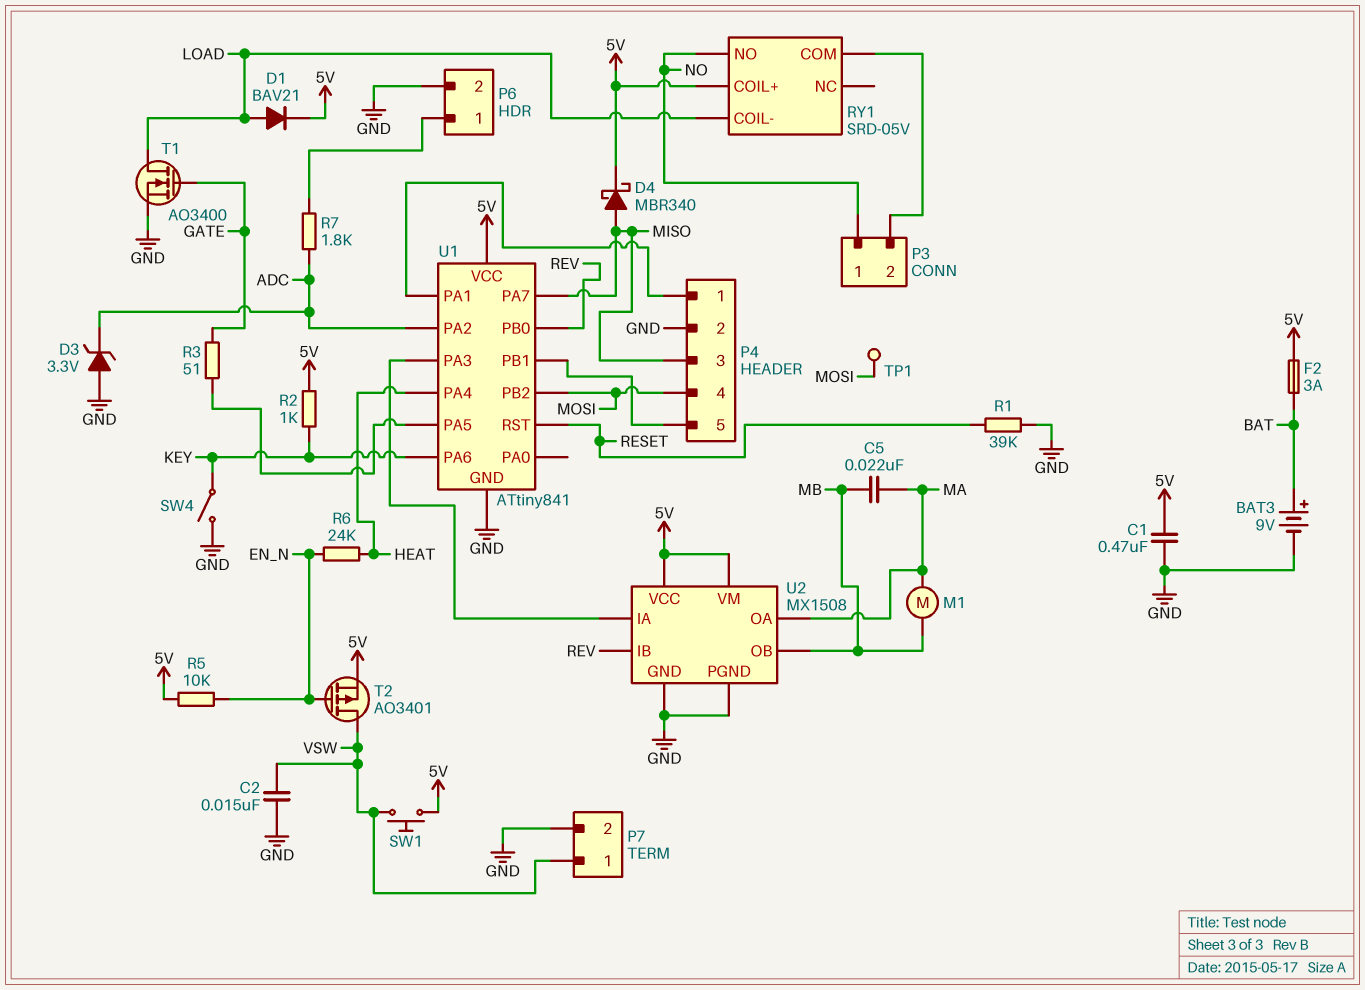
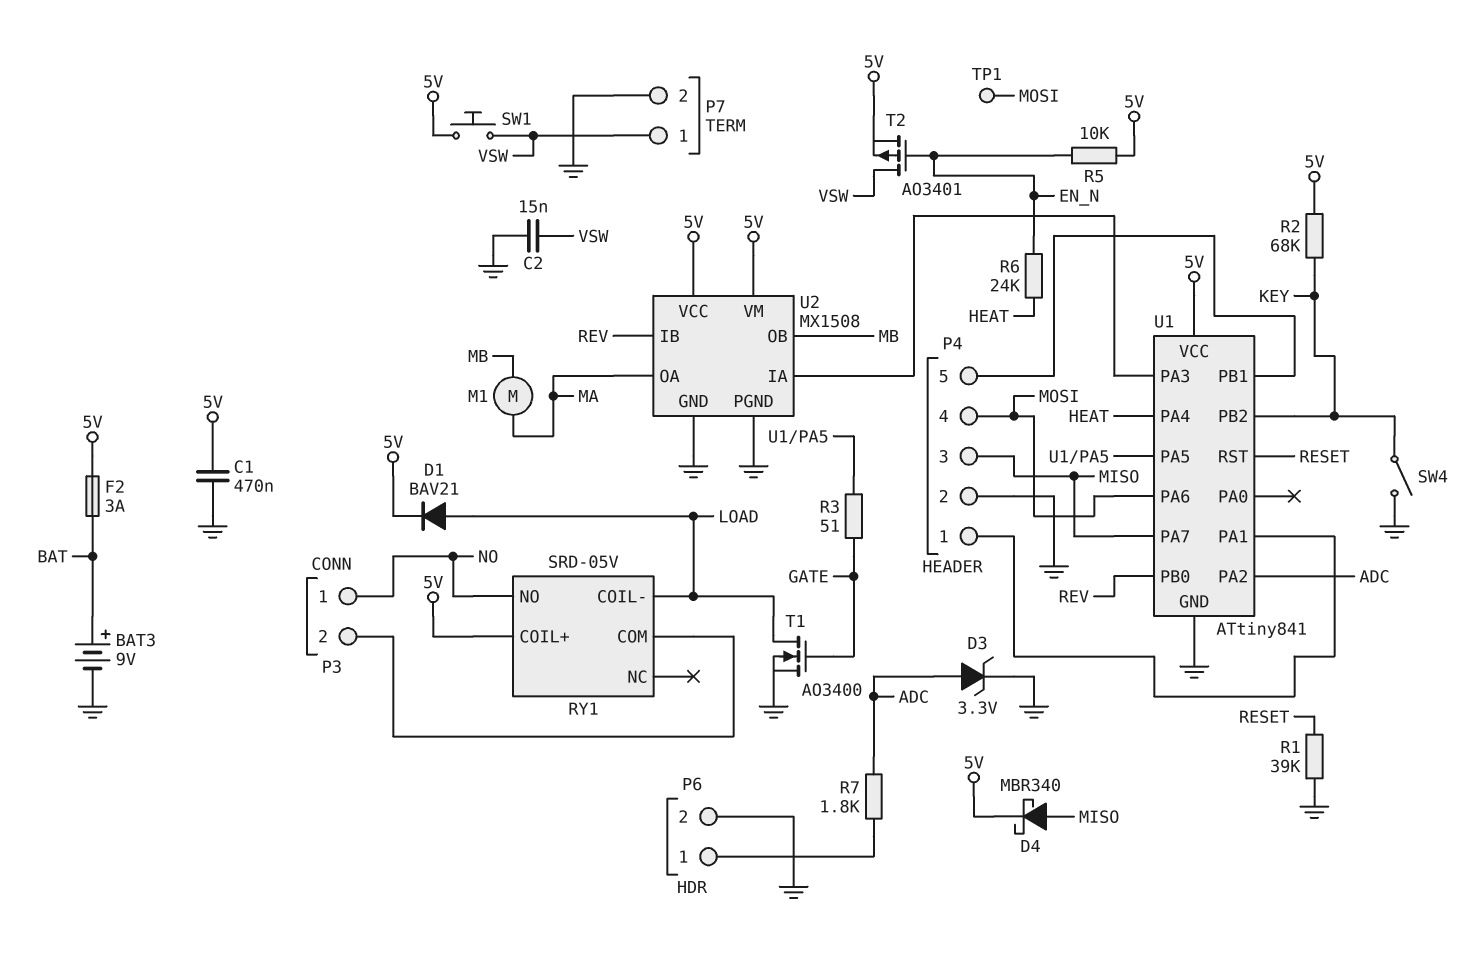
C5: 22nF (MA, MB) -> none
D3: zener 3.3V (A GND, K ADC) -> zener 3.3V (A ADC, K GND)
R2: 1k (5V, KEY) -> 68k (5V, KEY)
U1 pin PA6: KEY -> MOSI
U1 pin PB2: MOSI -> KEY

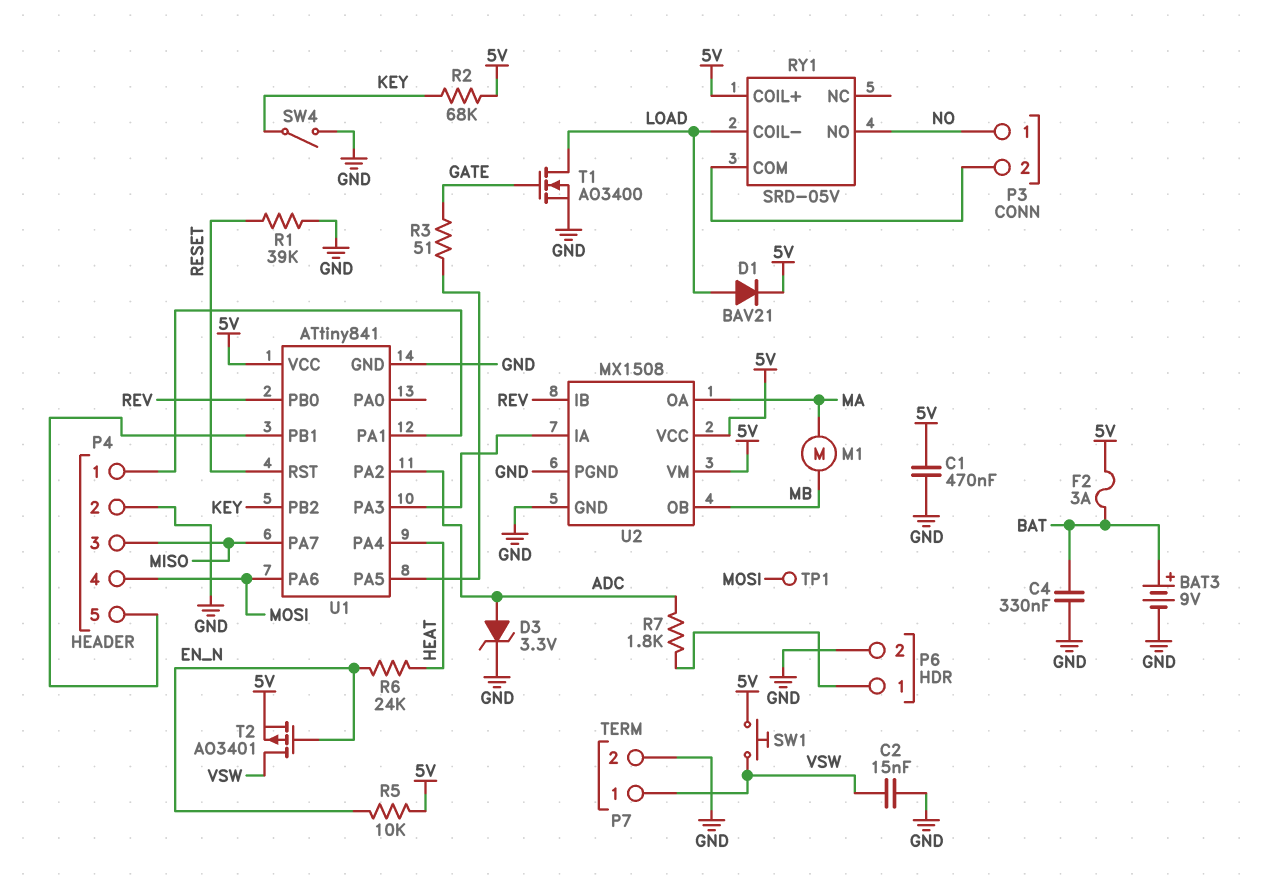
C4: none -> 330nF (BAT, GND)
D4: schottky MBR340 (A MISO, K 5V) -> none

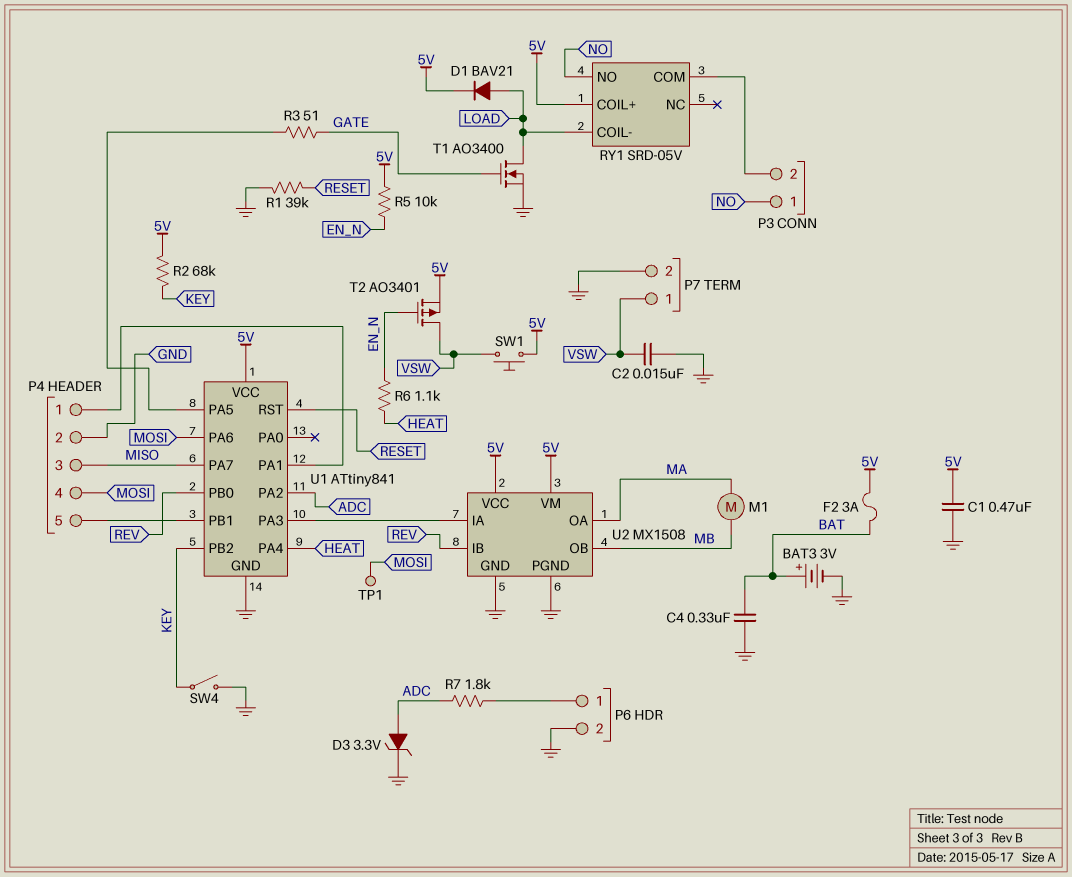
BAT3: 9V (plus BAT, minus GND) -> 3V (plus BAT, minus GND)
R6: 24k (EN_N, HEAT) -> 1.1k (EN_N, HEAT)

